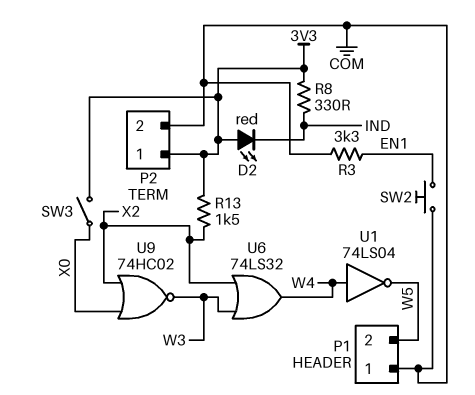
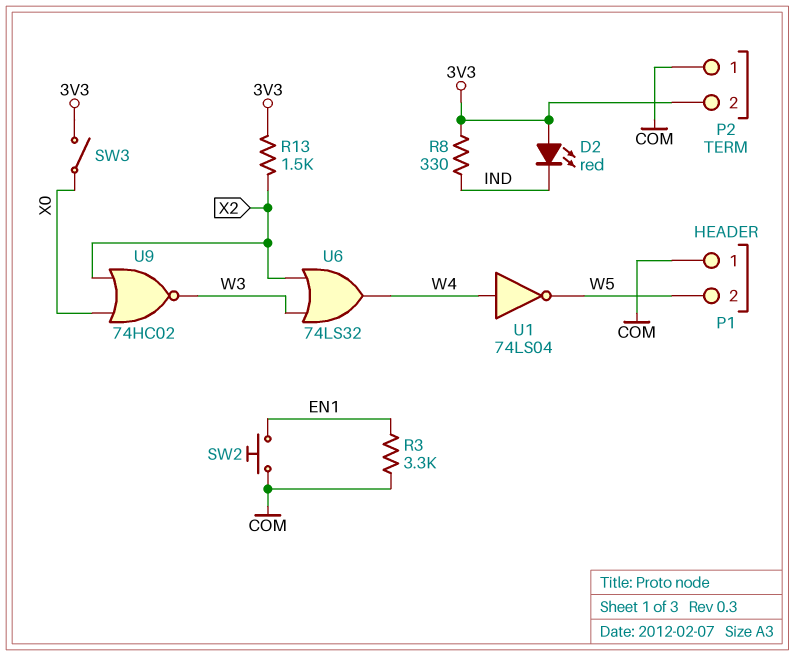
P2 pin 1: 3V3 -> COM
P2 pin 2: COM -> 3V3

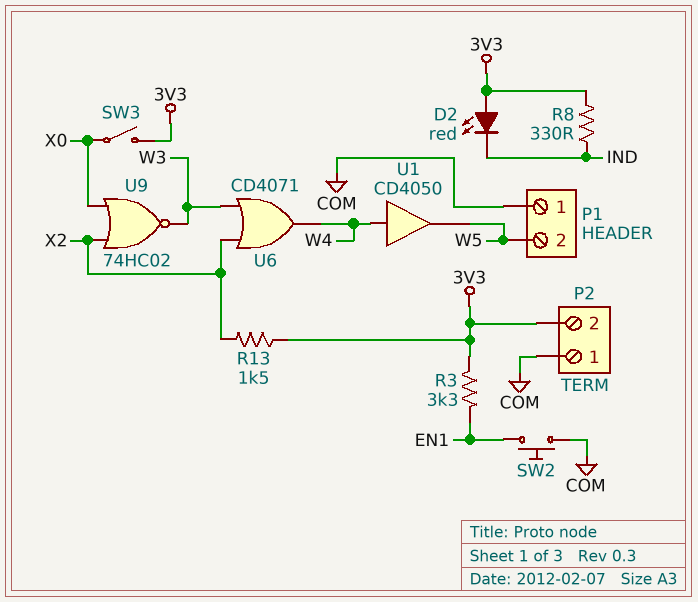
R3: 3.3k (COM, EN1) -> 3.3k (3V3, EN1)
U1: NOT 74LS04 (in W4, out W5) -> buffer CD4050 (in W4, out W5)
U6: OR 74LS32 (in W3, in X2, out W4) -> OR CD4071 (in W3, in X2, out W4)

